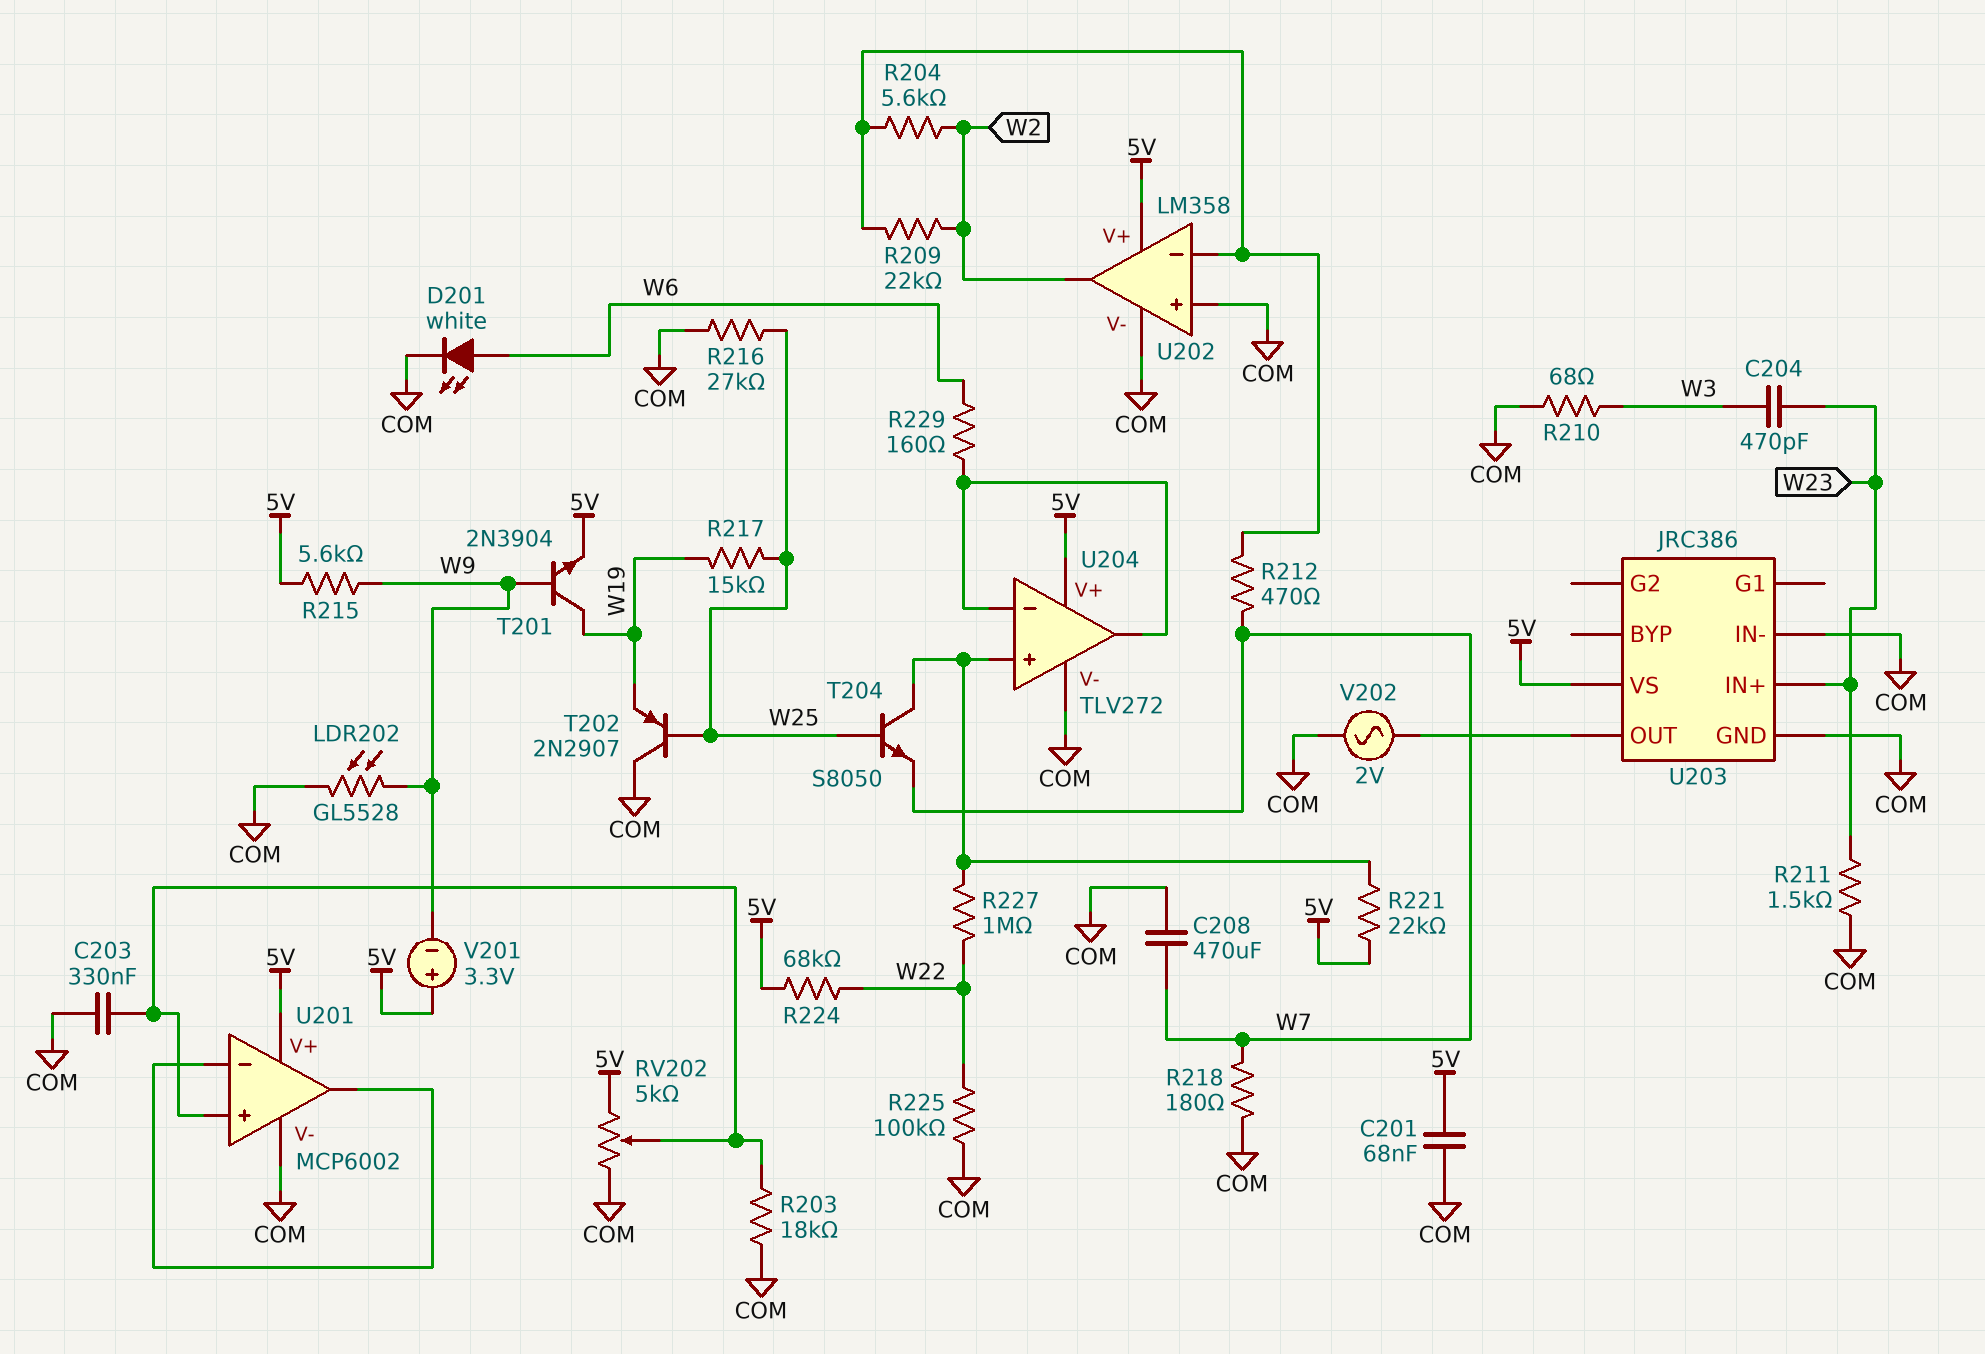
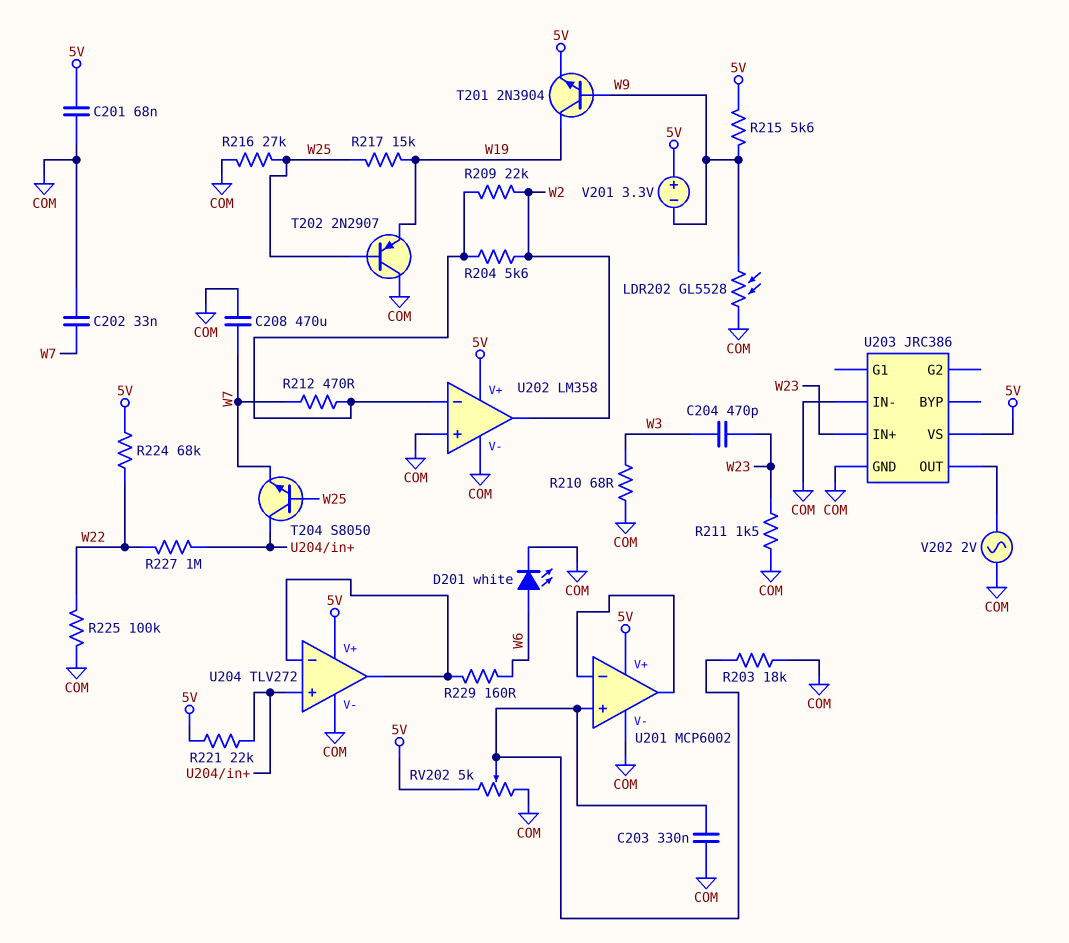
C202: none -> 33nF (COM, W7)
R218: 180 (COM, W7) -> none

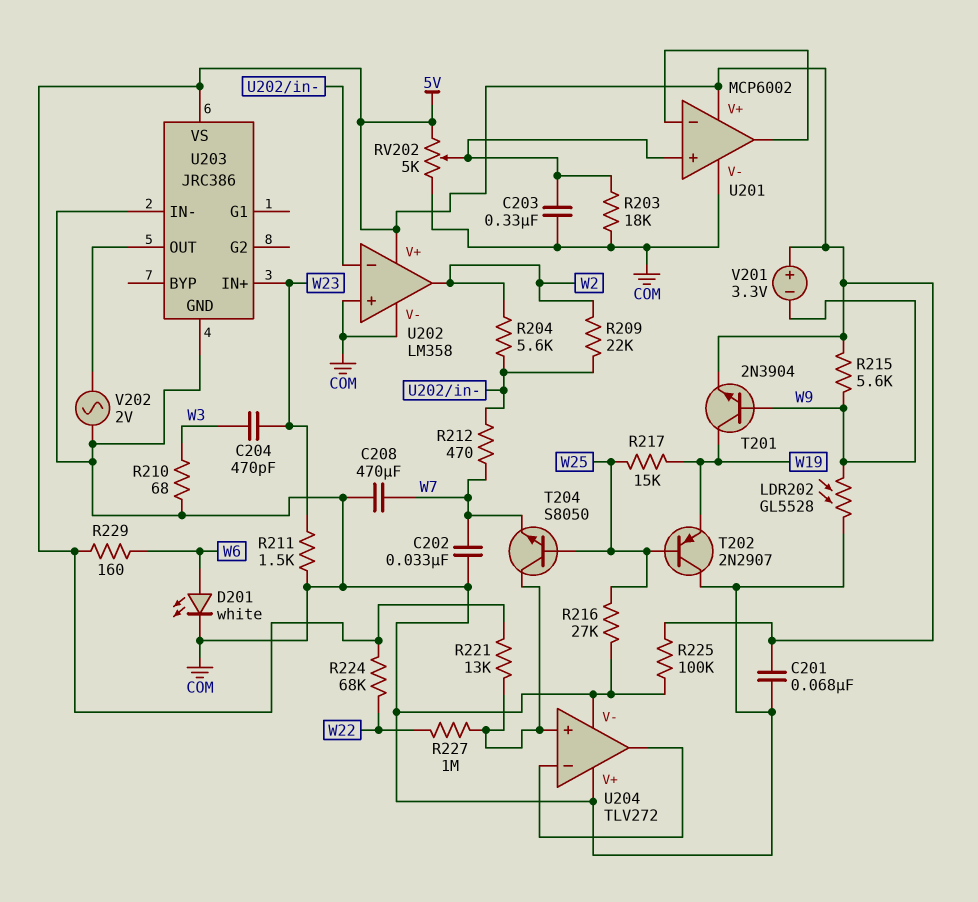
R221: 22k (5V, U204/in+) -> 13k (5V, U204/in+)
R225: 100k (COM, W22) -> 100k (5V, COM)
R229: 160 (U204/in-, W6) -> 160 (5V, W6)
U204 pin V+: 5V -> COM

